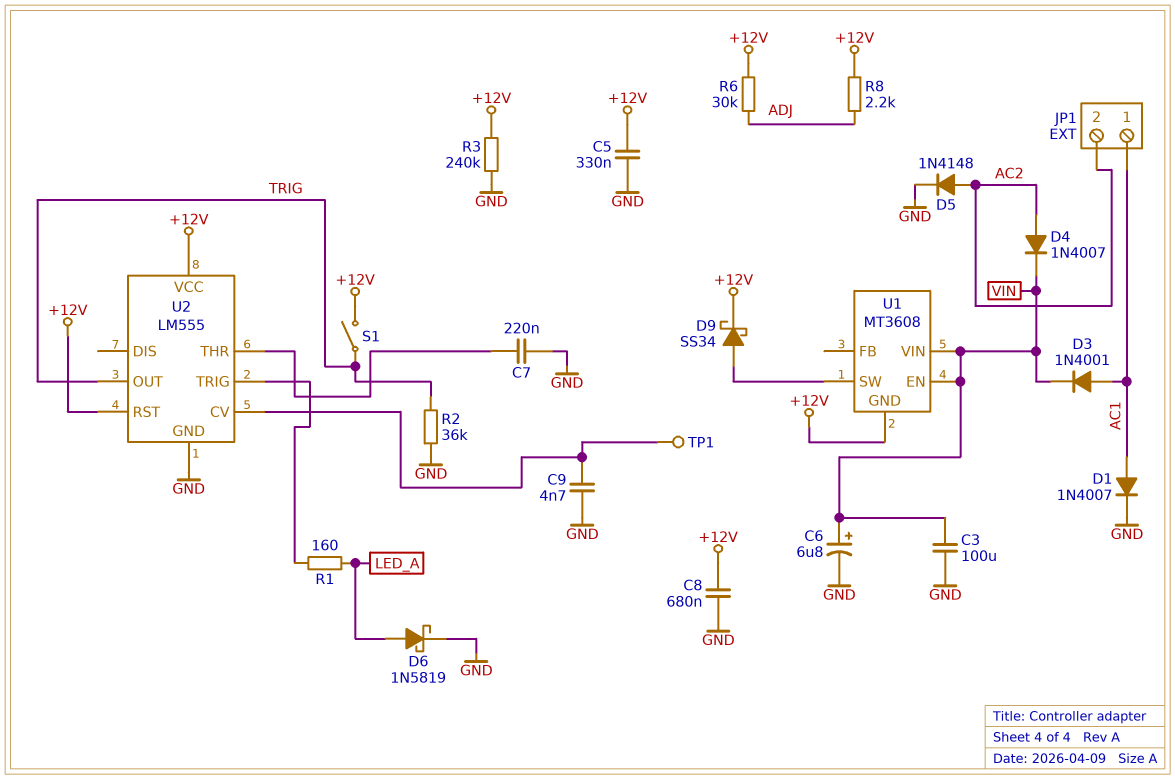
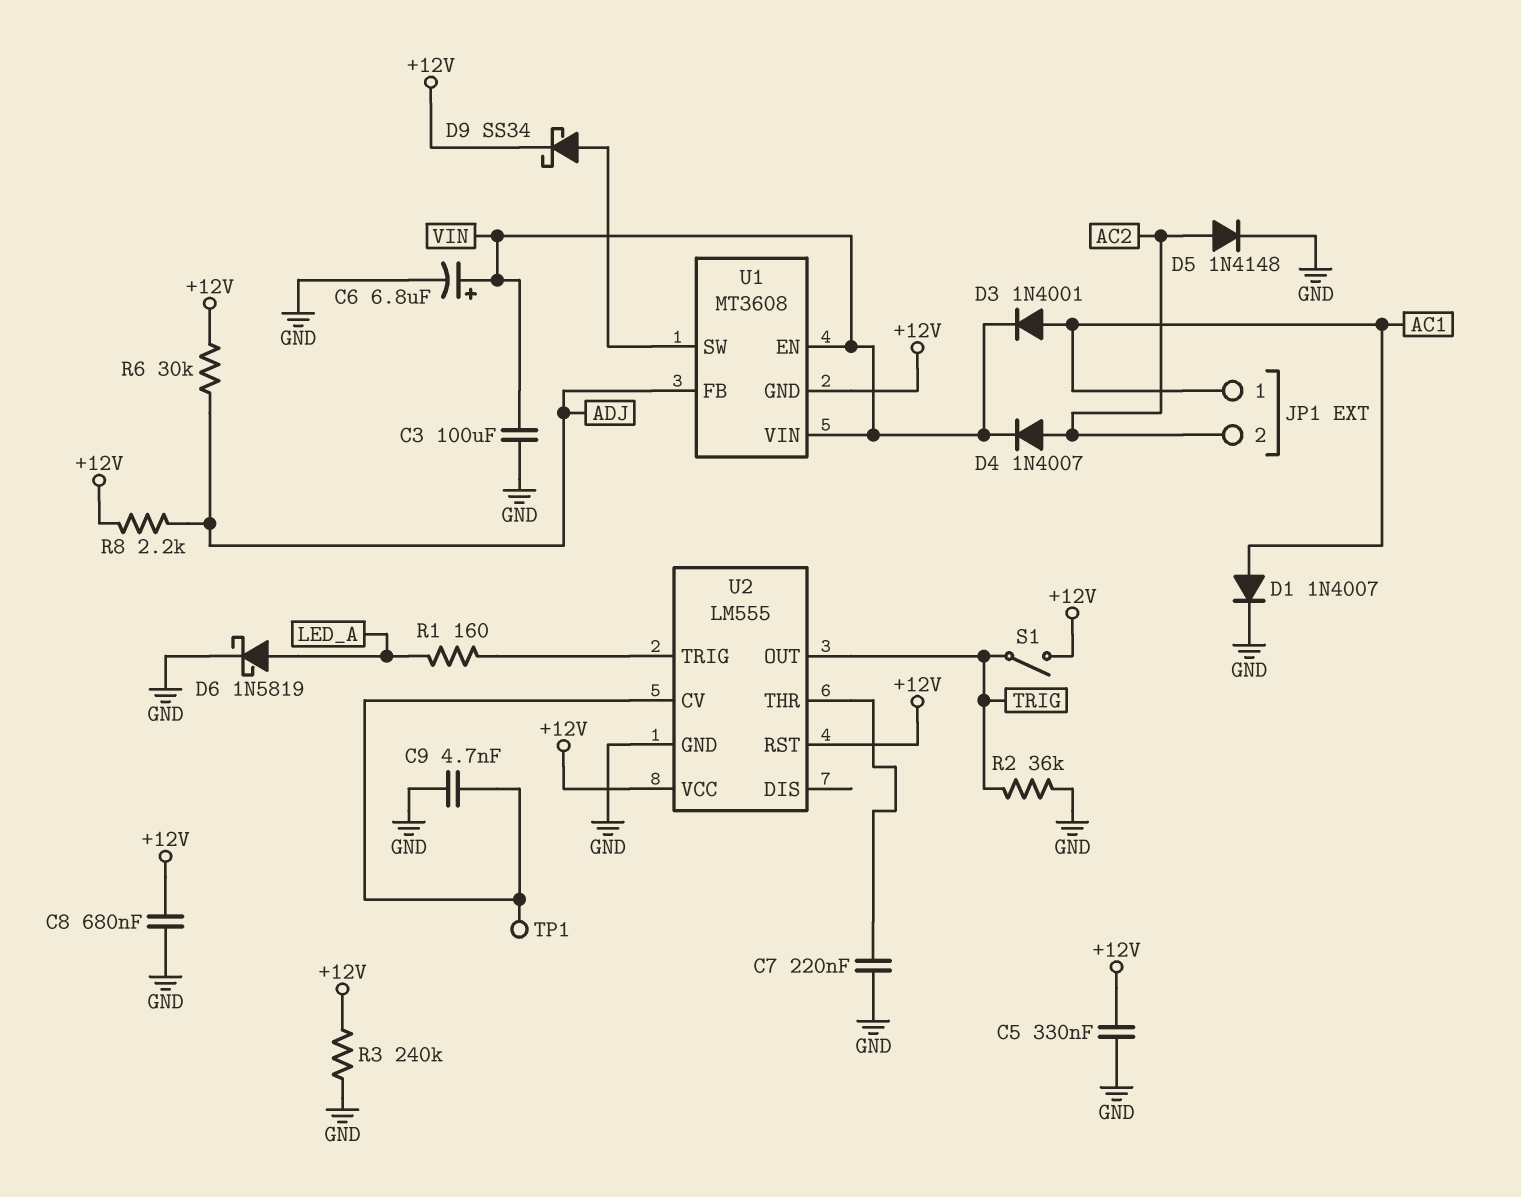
U1 pin FB: none -> ADJ

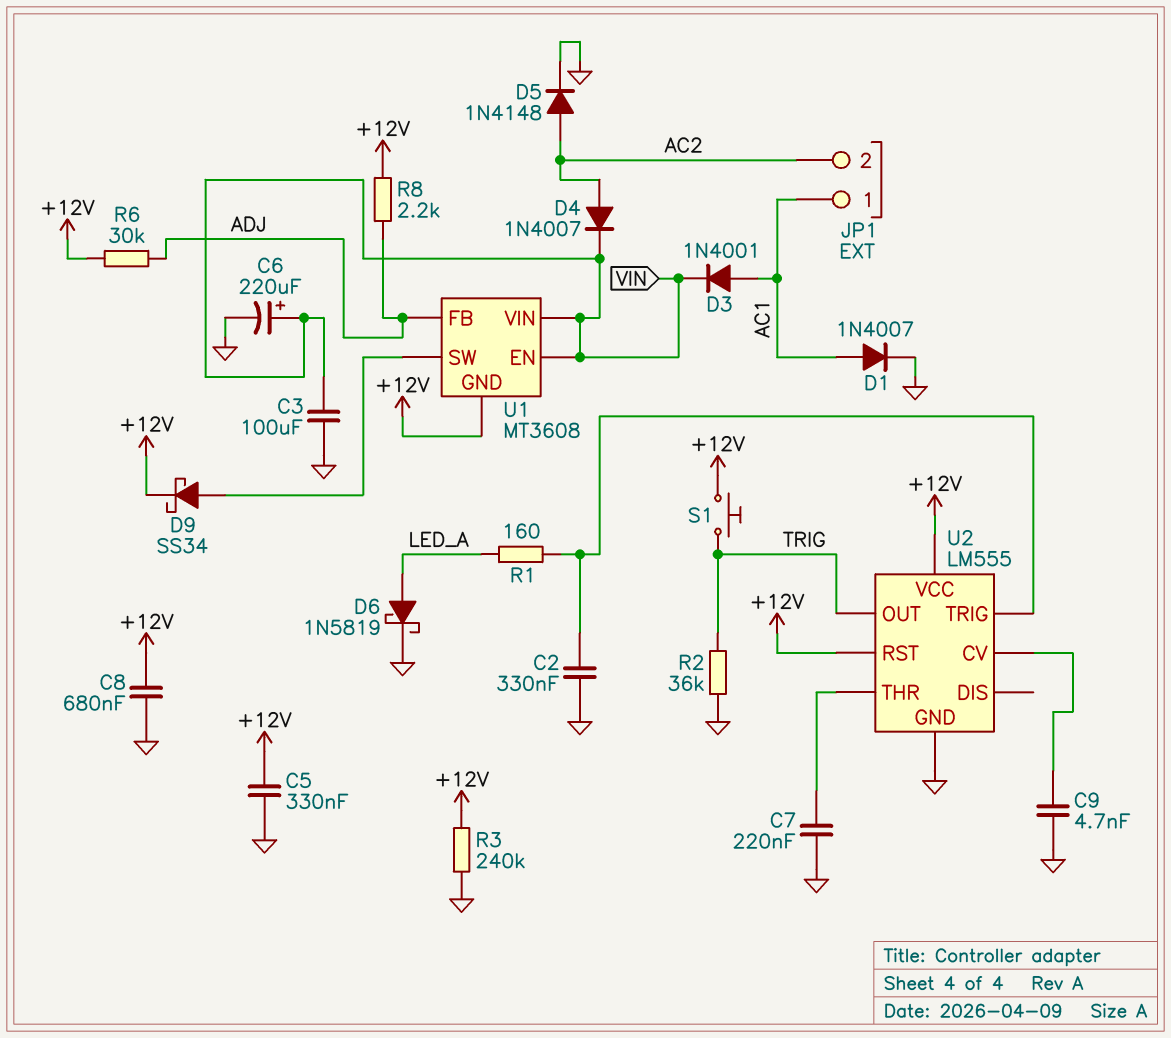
C2: none -> 330nF (GND, U2/TRIG)
C6: 6.8uF (plus VIN, minus GND) -> 220uF (plus VIN, minus GND)
S1: switch (+12V, TRIG) -> button (+12V, TRIG)
TP1: test point (U2/CV) -> none

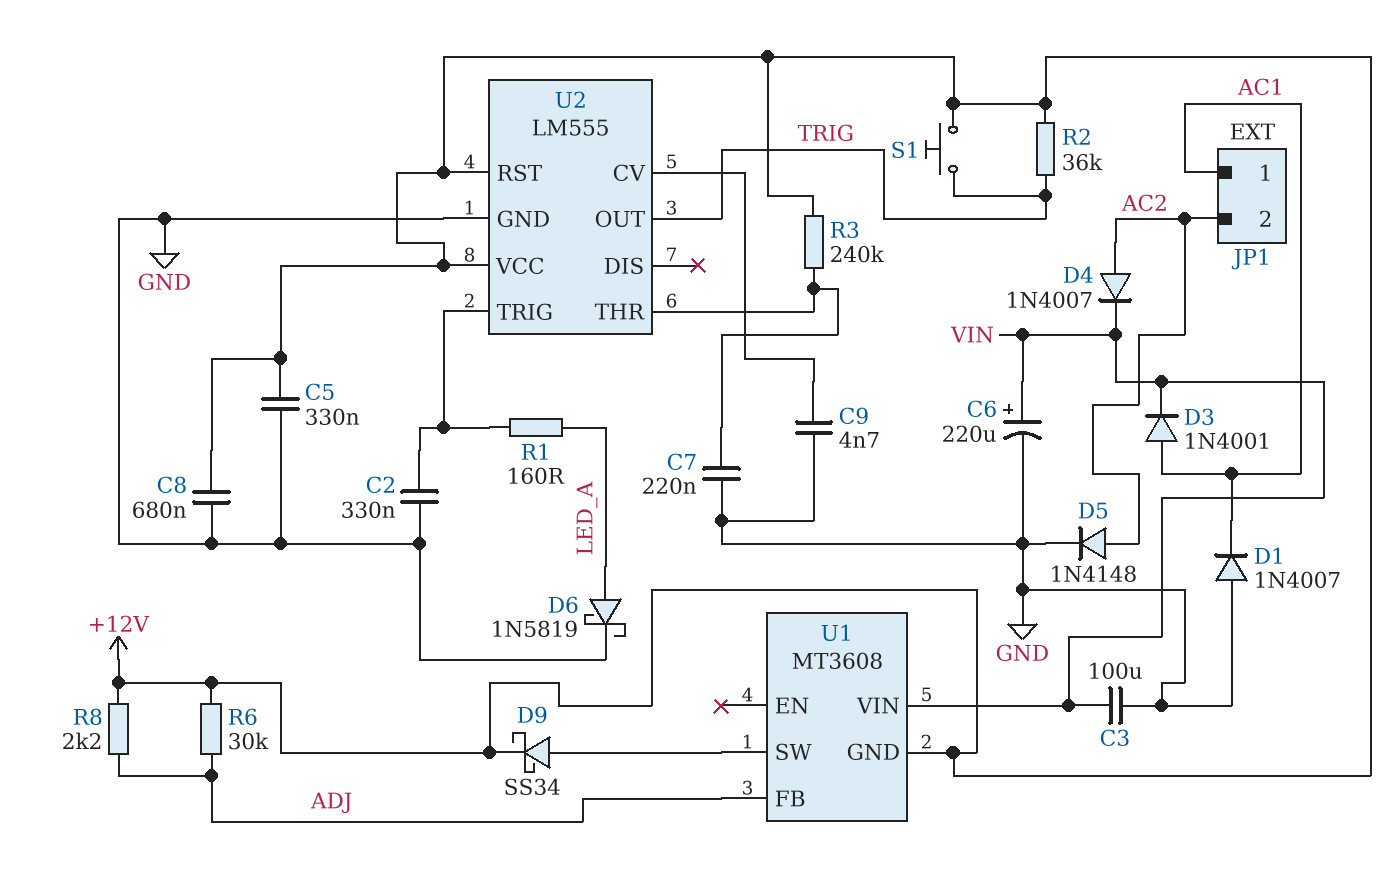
D1: diode 1N4007 (A AC1, K GND) -> diode 1N4007 (A GND, K AC1)
R2: 36k (GND, TRIG) -> 36k (+12V, TRIG)
R3: 240k (+12V, GND) -> 240k (+12V, U2/THR)
U1 pin EN: VIN -> none

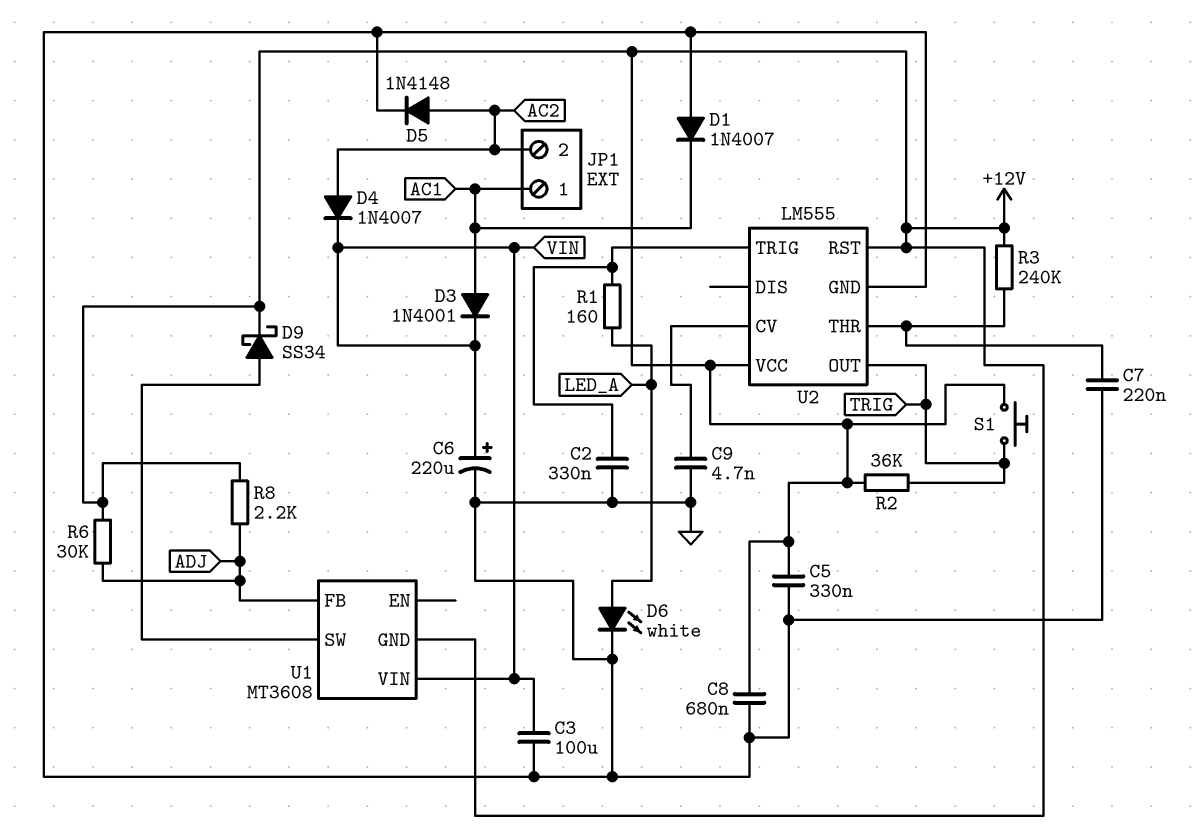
D6: schottky 1N5819 (A LED_A, K GND) -> LED white (A LED_A, K GND)

